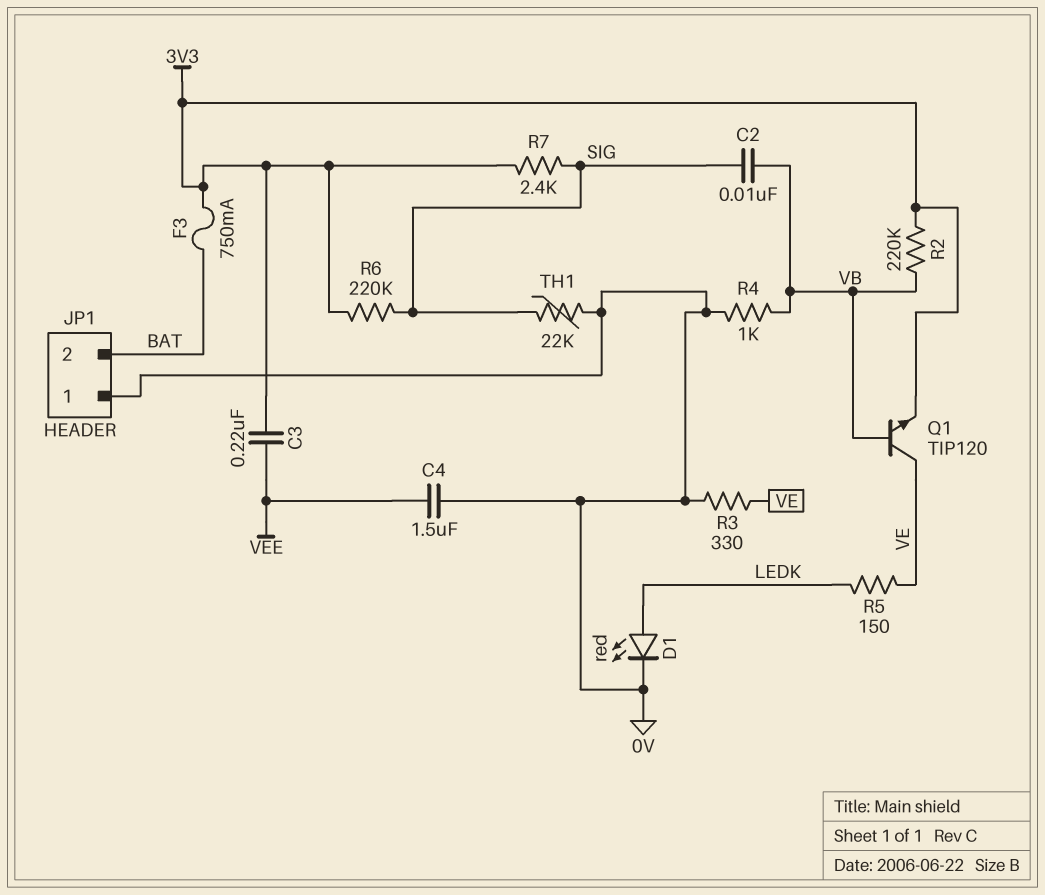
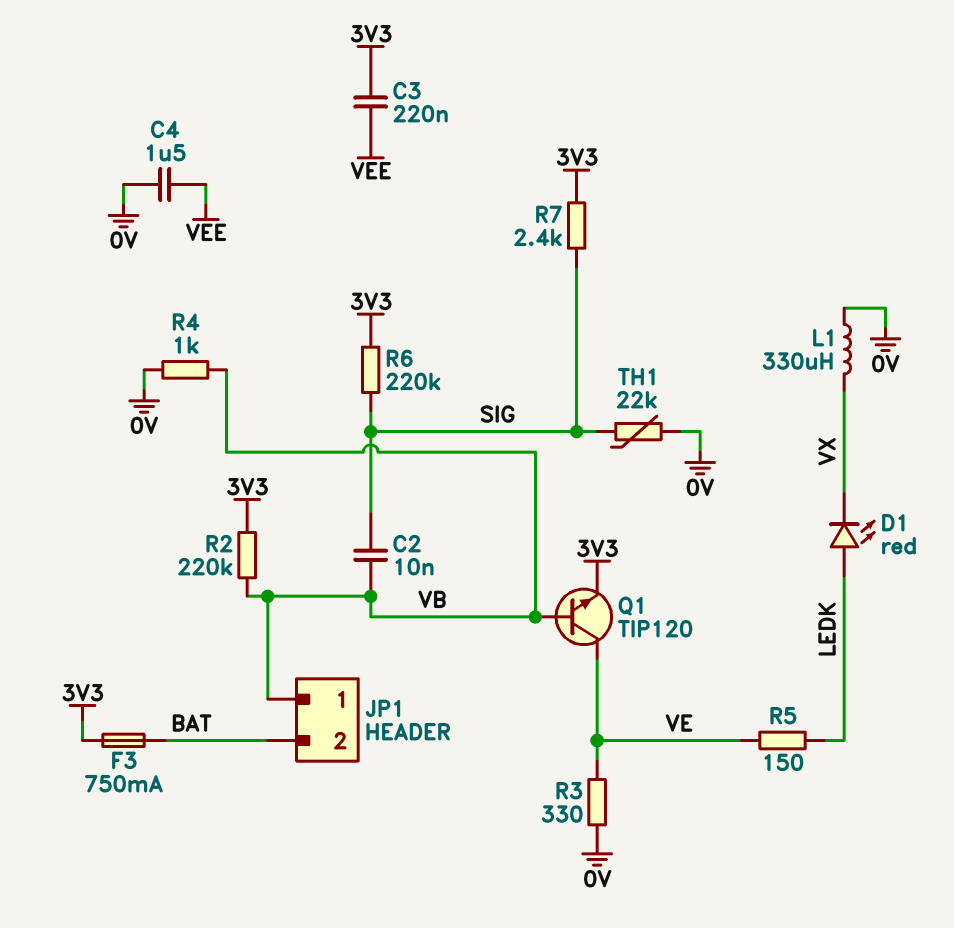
D1: LED red (A LEDK, K 0V) -> LED red (A LEDK, K VX)
JP1 pin 1: 0V -> VB
L1: none -> 330uH (0V, VX)

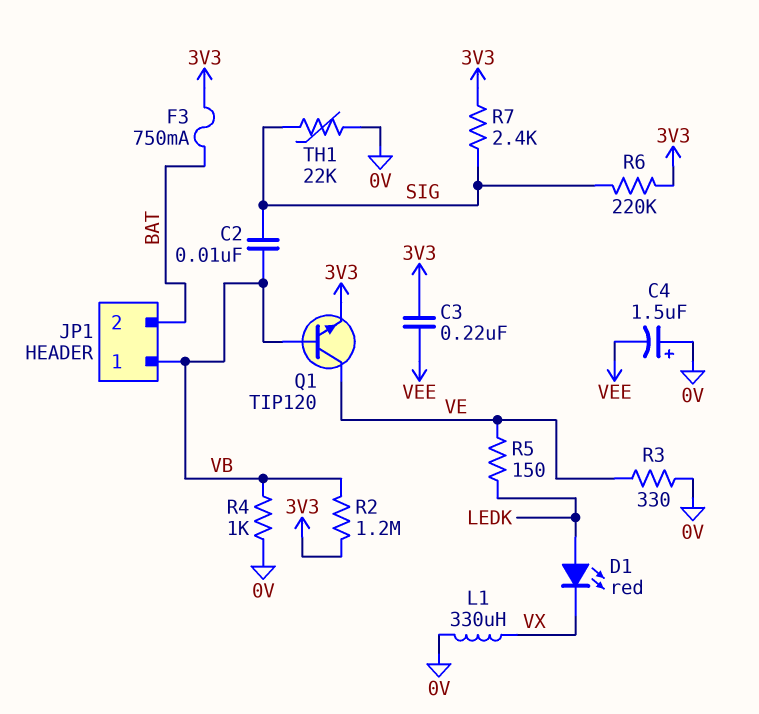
C4: 1.5uF (0V, VEE) -> 1.5uF (plus 0V, minus VEE)
R2: 220k (3V3, VB) -> 1.2M (3V3, VB)

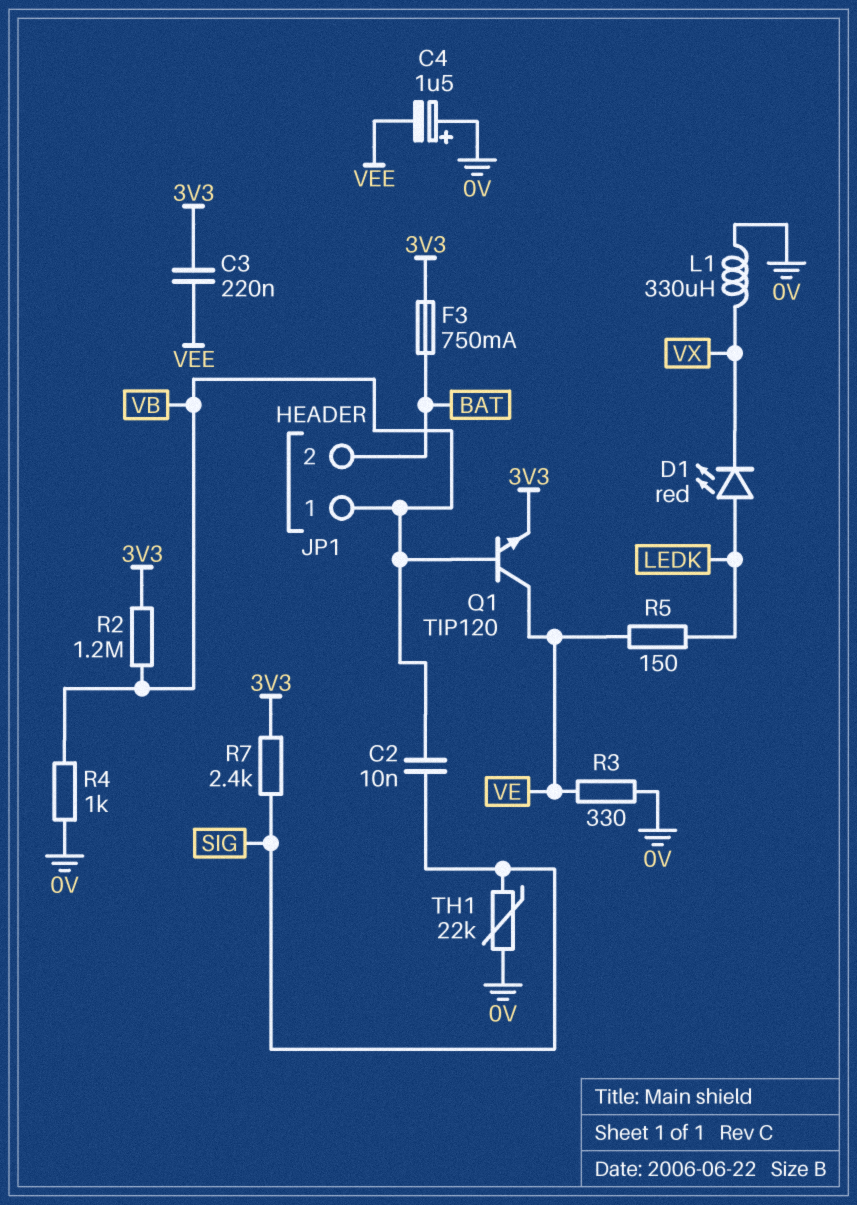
R6: 220k (3V3, SIG) -> none

